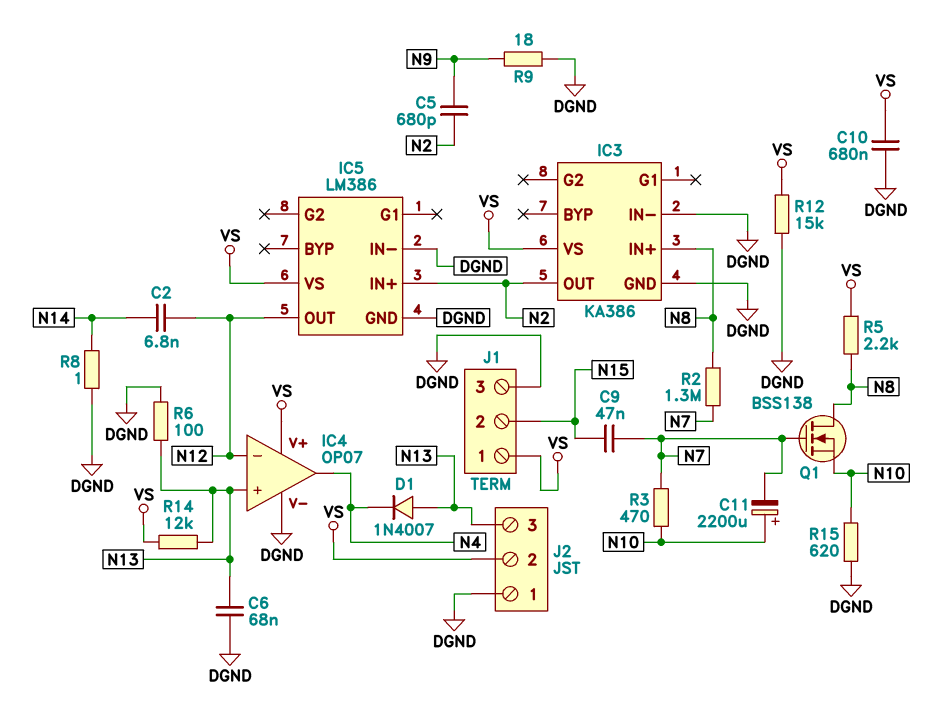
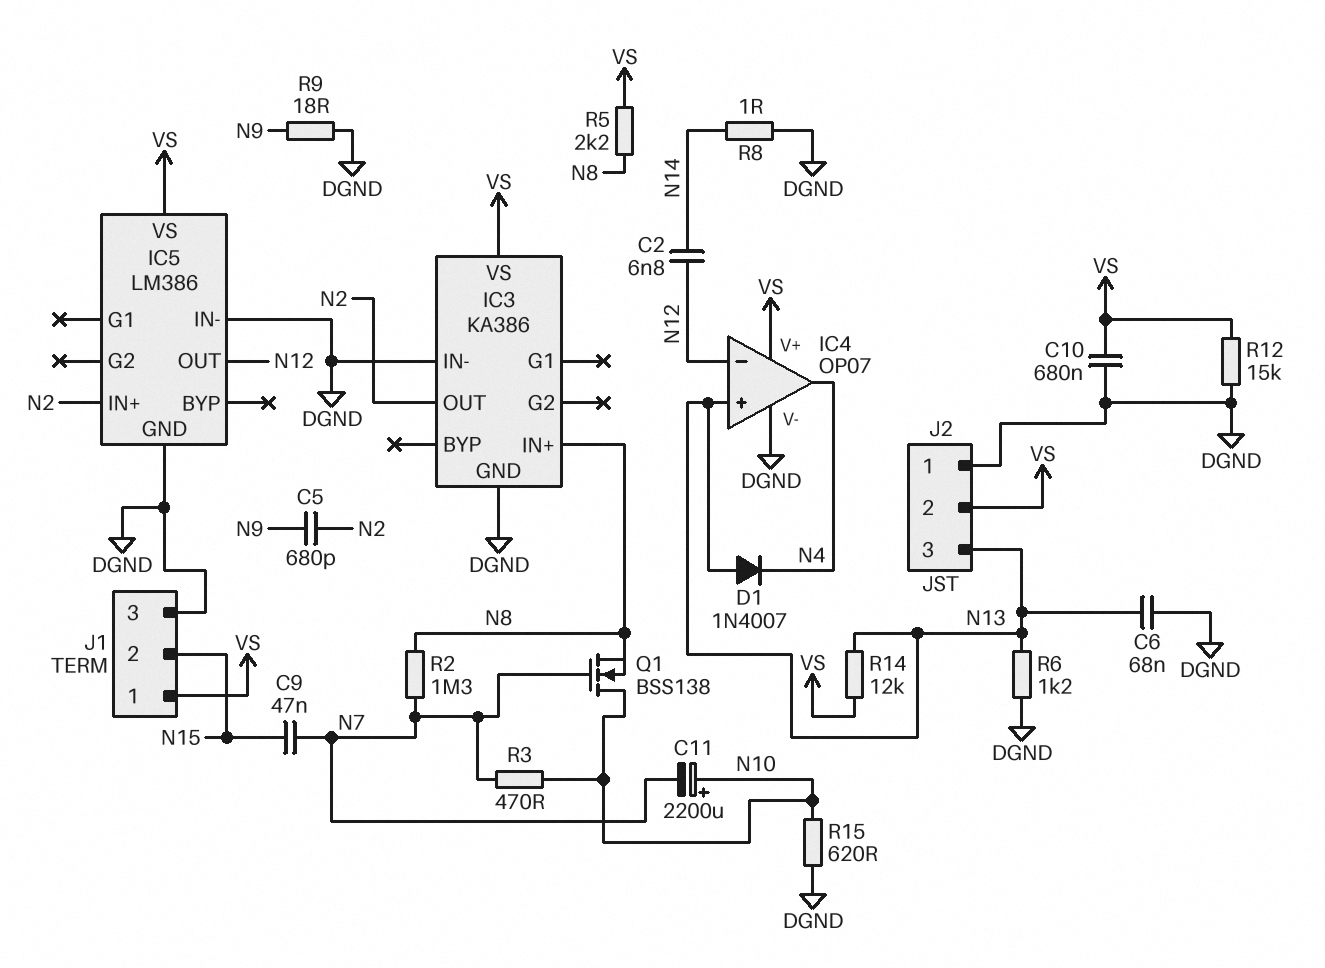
Q1: NMOS BSS138 (G N7, D N8, S N10) -> NMOS BSS138 (G N7, D N10, S N8)
R6: 100 (DGND, N13) -> 1.2k (DGND, N13)

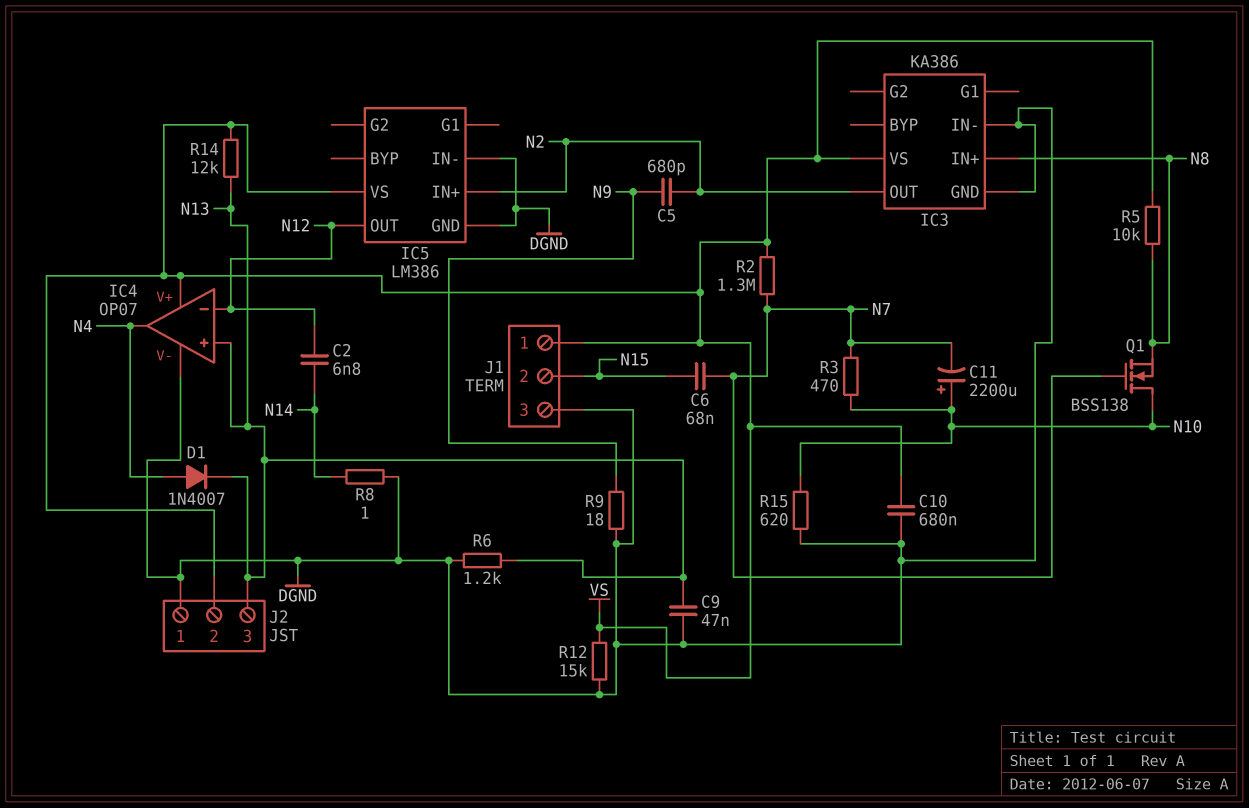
C6: 68nF (DGND, N13) -> 68nF (N7, N15)
C9: 47nF (N7, N15) -> 47nF (DGND, N13)
D1: diode 1N4007 (A N13, K N4) -> diode 1N4007 (A N4, K N13)
R2: 1.3M (N7, N8) -> 1.3M (N7, VS)
R5: 2.2k (N8, VS) -> 10k (N8, VS)

